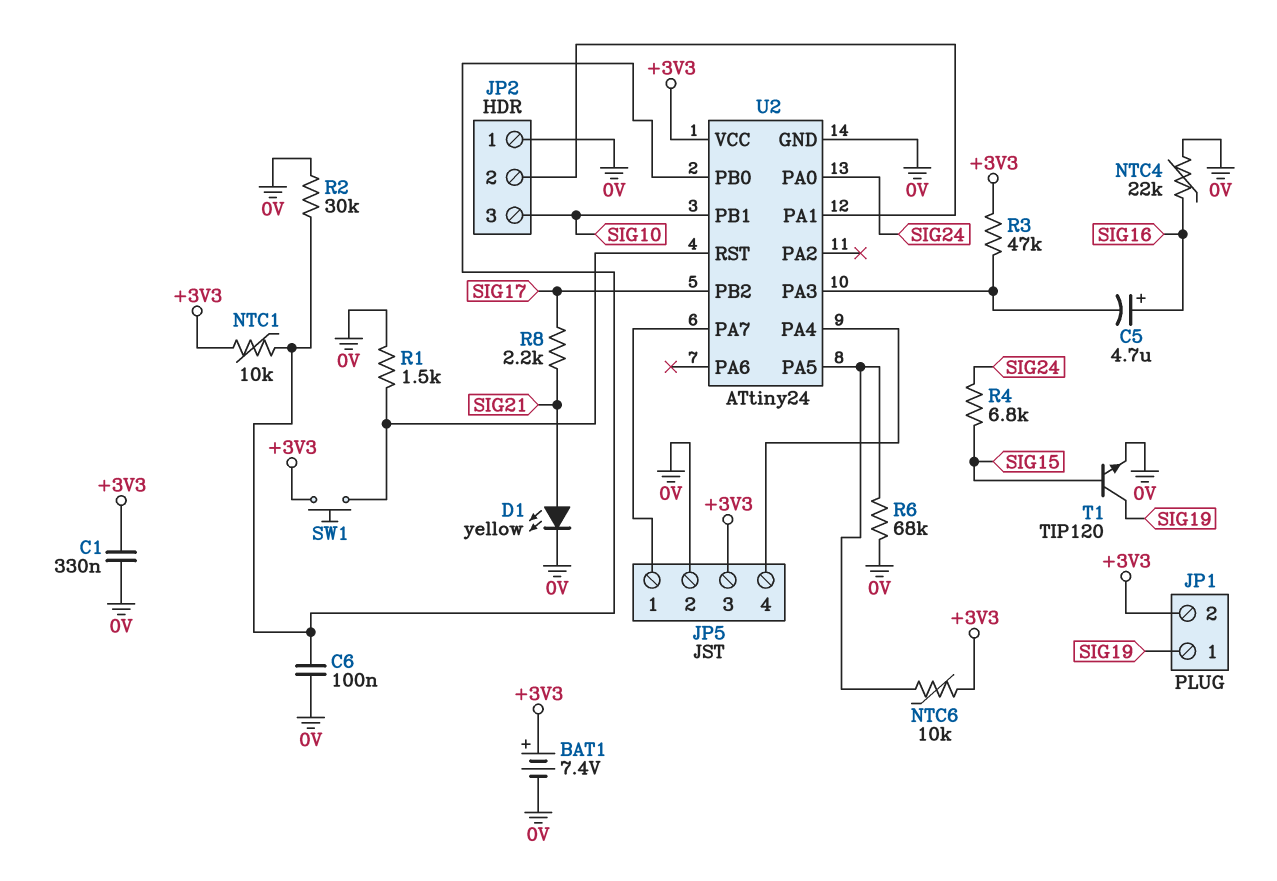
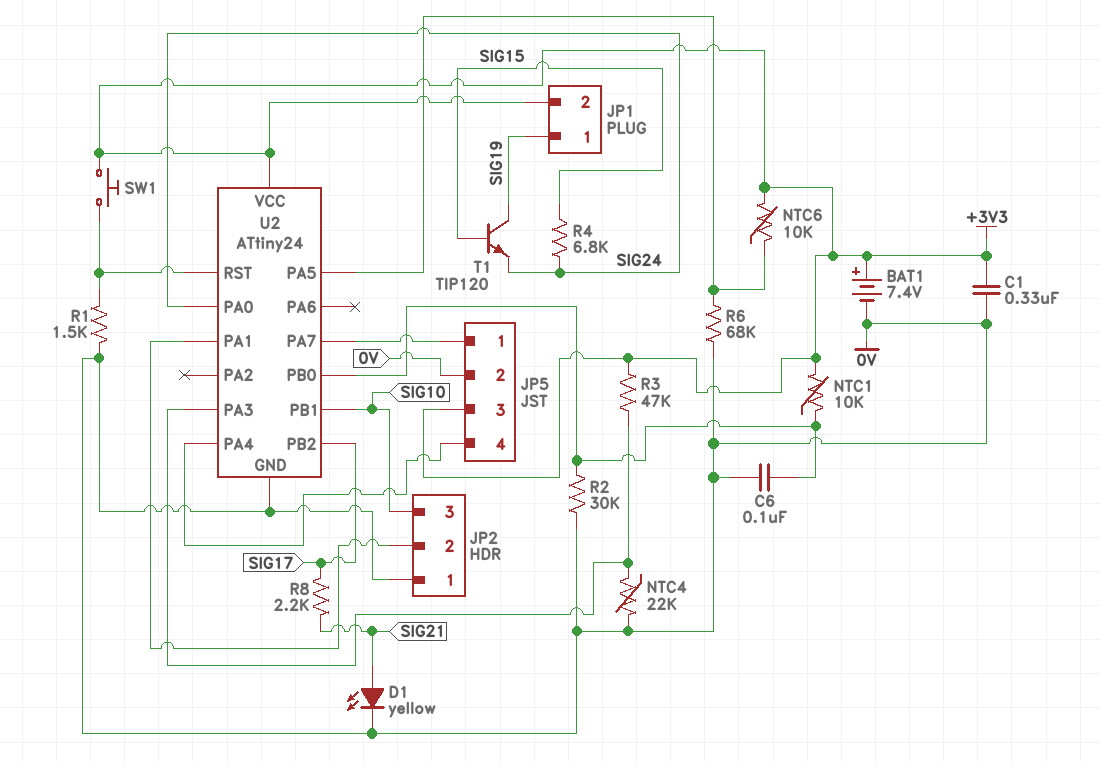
C5: 4.7uF (plus SIG16, minus U2/PA3) -> none
NTC4: 22k (0V, SIG16) -> 22k (0V, U2/PA3)
T1: NPN TIP120 (B SIG15, C SIG19, E 0V) -> NPN TIP120 (B SIG15, C SIG19, E SIG24)

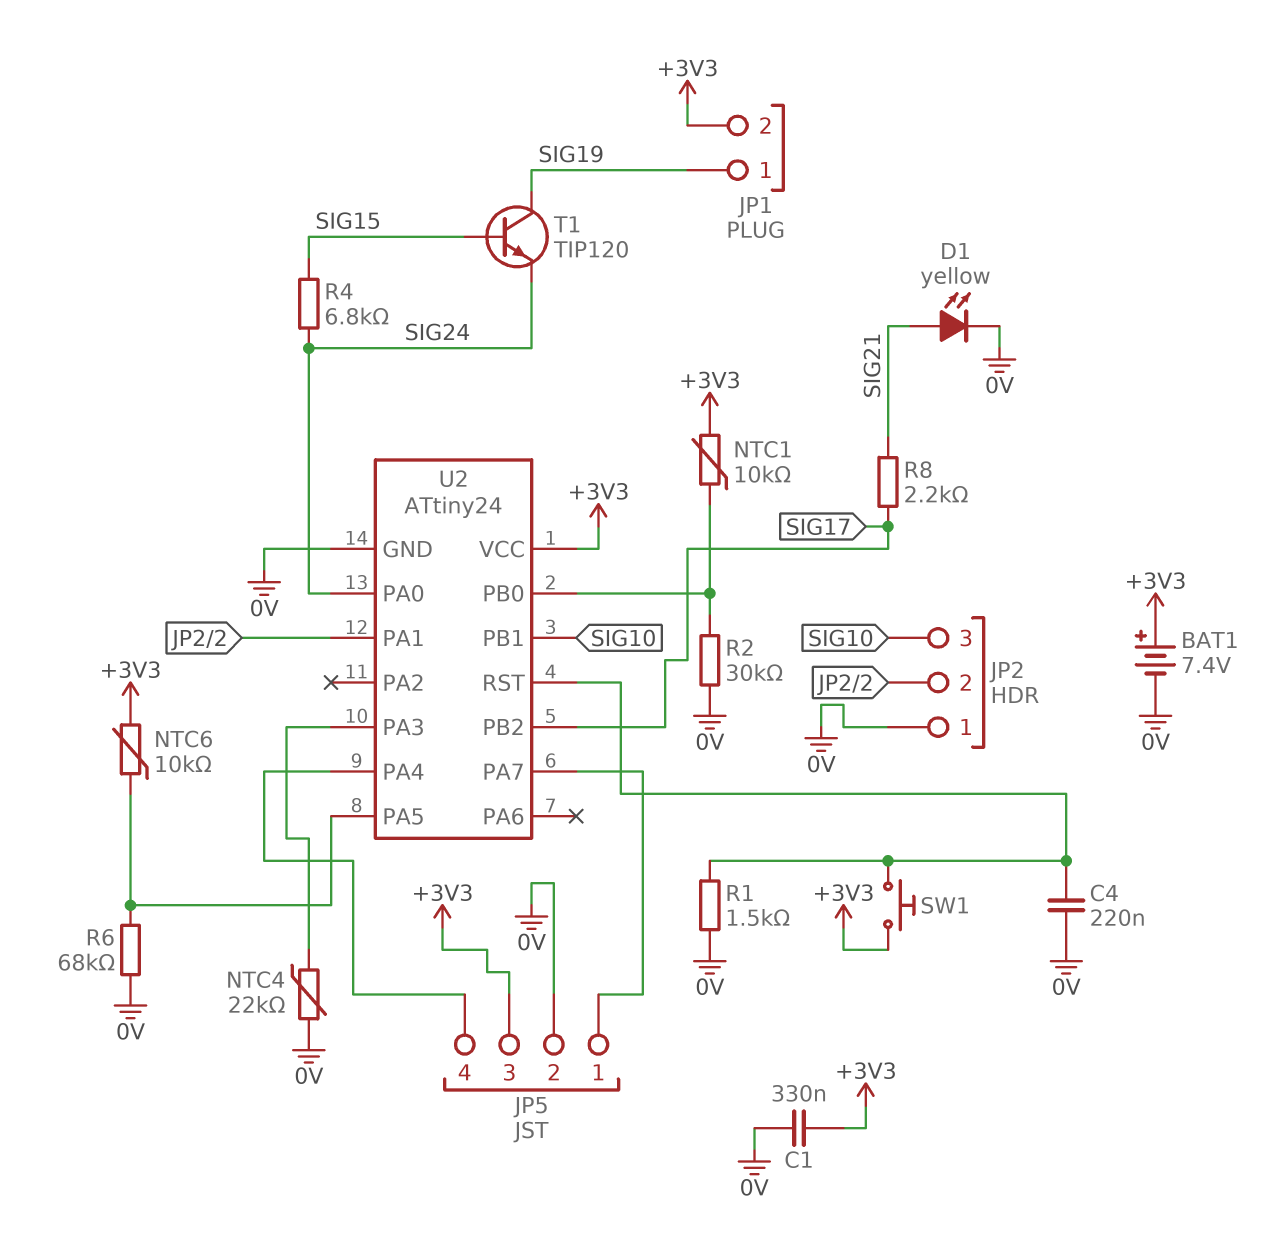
C4: none -> 220nF (0V, U2/RST)
C6: 100nF (0V, U2/PB0) -> none
R3: 47k (+3V3, U2/PA3) -> none

